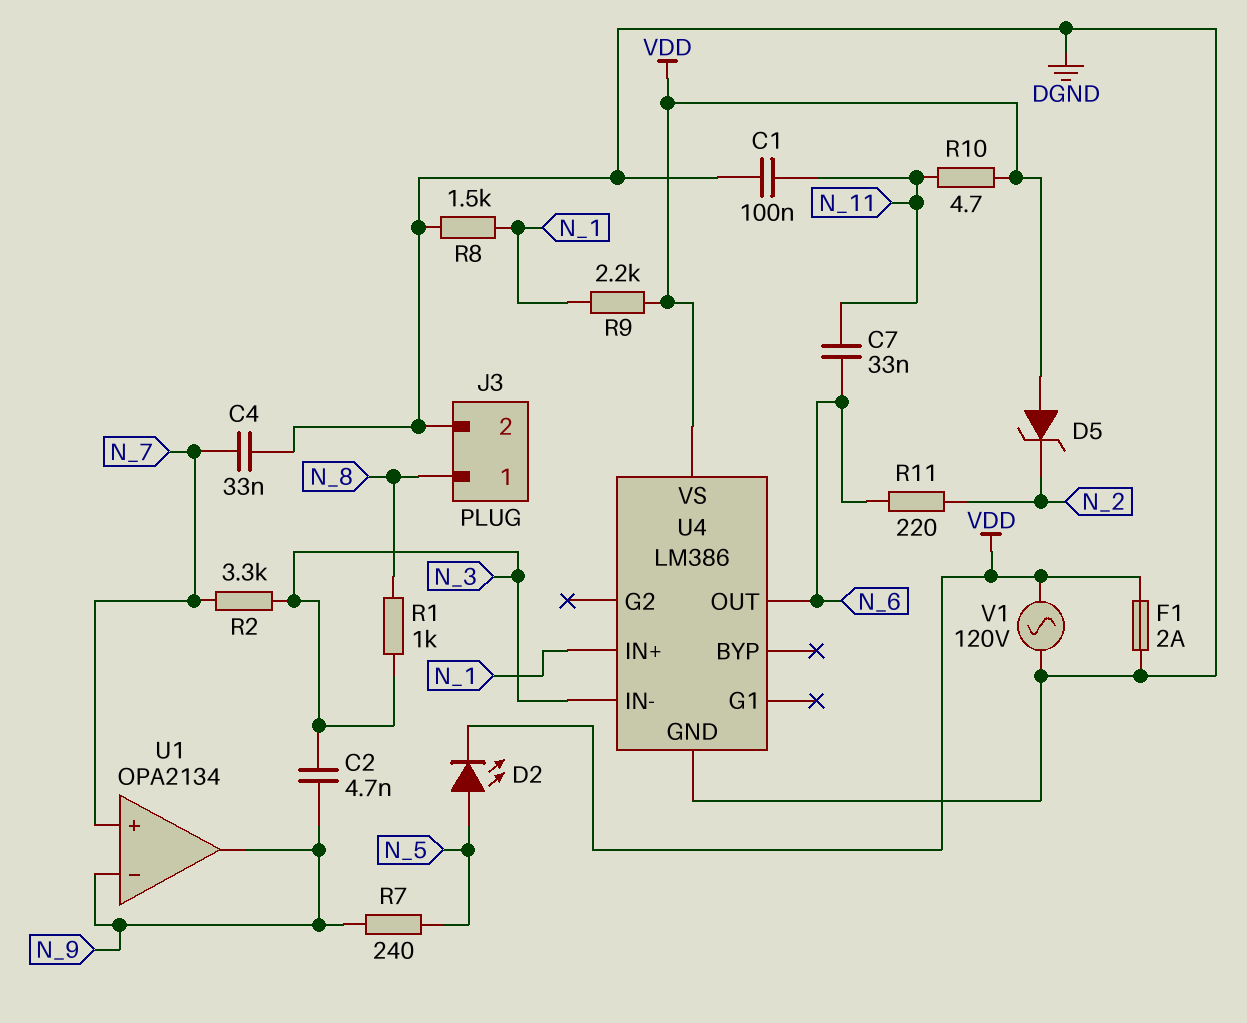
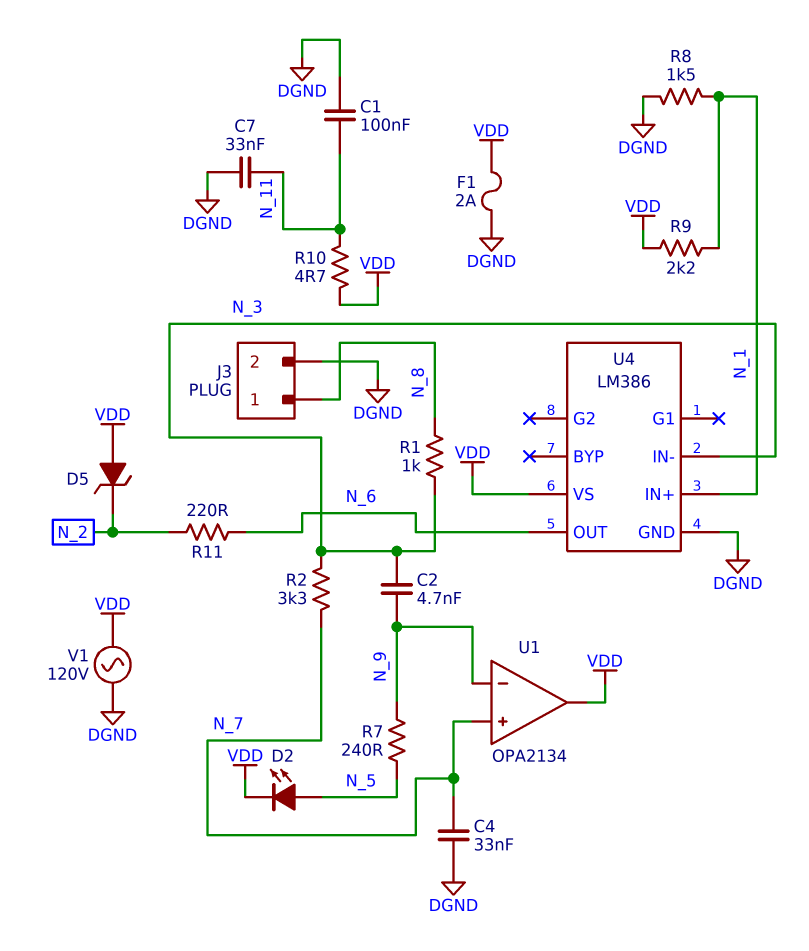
C7: 33nF (N_6, N_11) -> 33nF (DGND, N_11)
U1 pin out: N_9 -> VDD

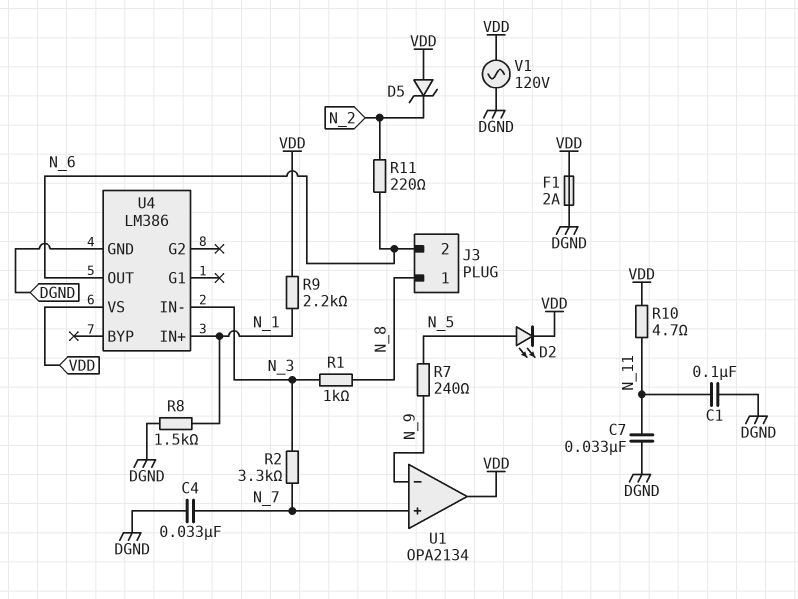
C2: 4.7nF (N_3, N_9) -> none
J3 pin 2: DGND -> N_6

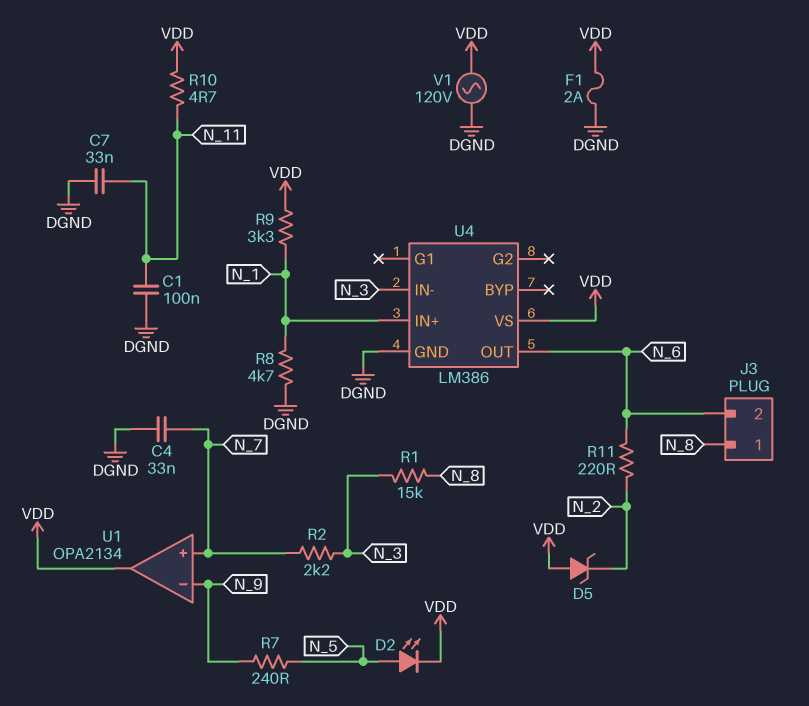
R1: 1k (N_3, N_8) -> 15k (N_3, N_8)
R2: 3.3k (N_3, N_7) -> 2.2k (N_3, N_7)
R8: 1.5k (DGND, N_1) -> 4.7k (DGND, N_1)
R9: 2.2k (N_1, VDD) -> 3.3k (N_1, VDD)

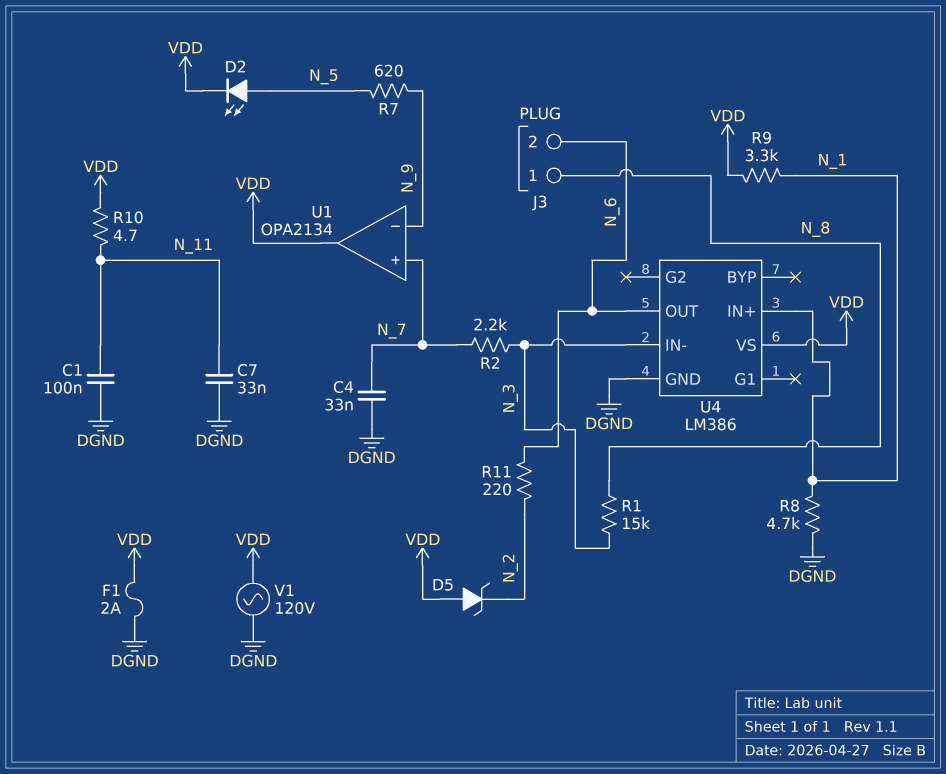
R7: 240 (N_5, N_9) -> 620 (N_5, N_9)

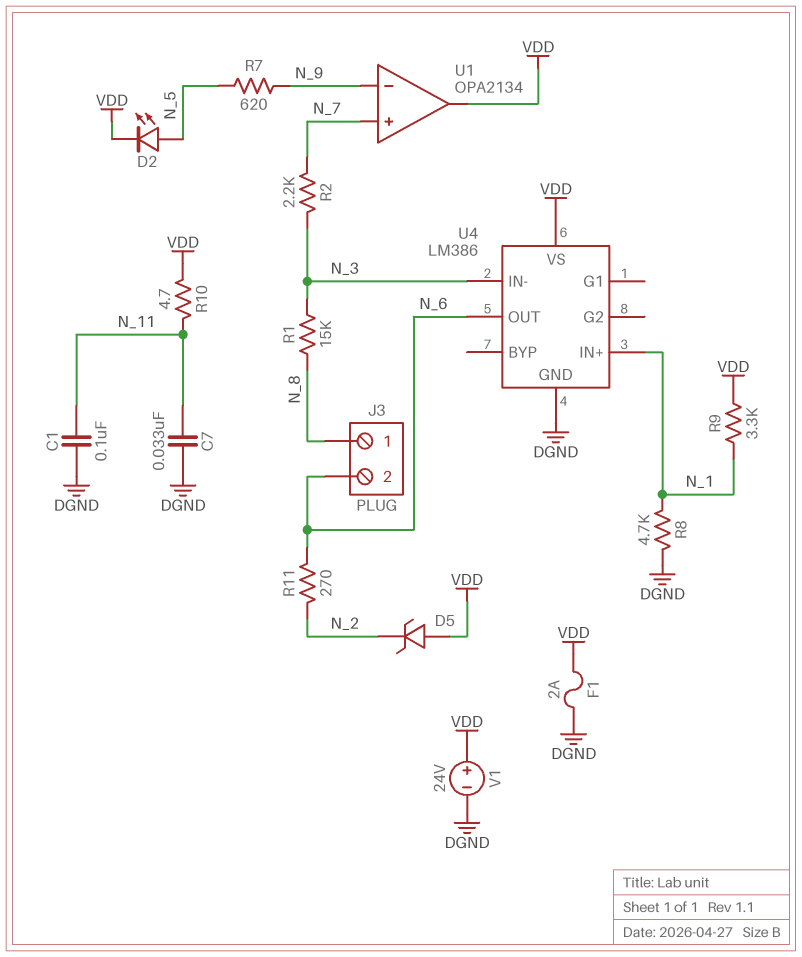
C4: 33nF (DGND, N_7) -> none
R11: 220 (N_2, N_6) -> 270 (N_2, N_6)
V1: AC 120V (DGND, VDD) -> 24V (plus VDD, minus DGND)

